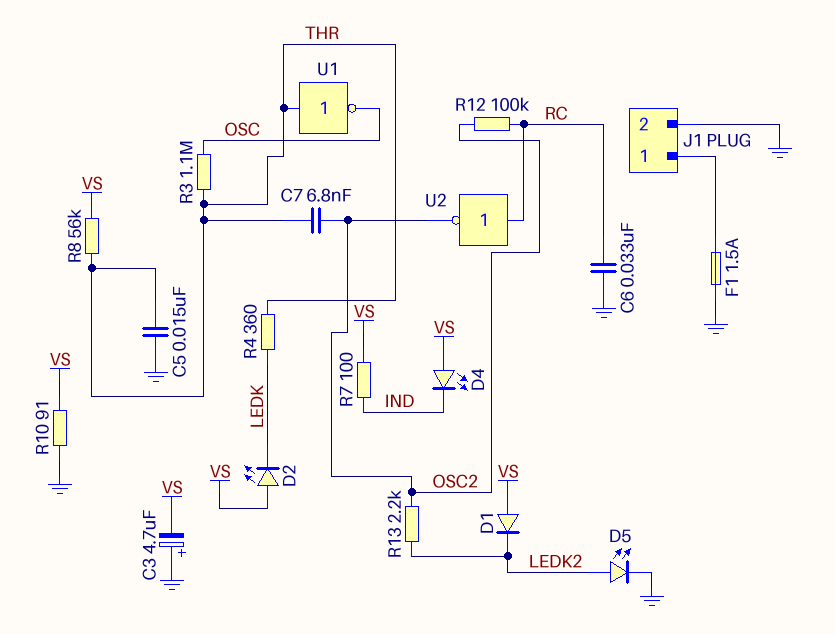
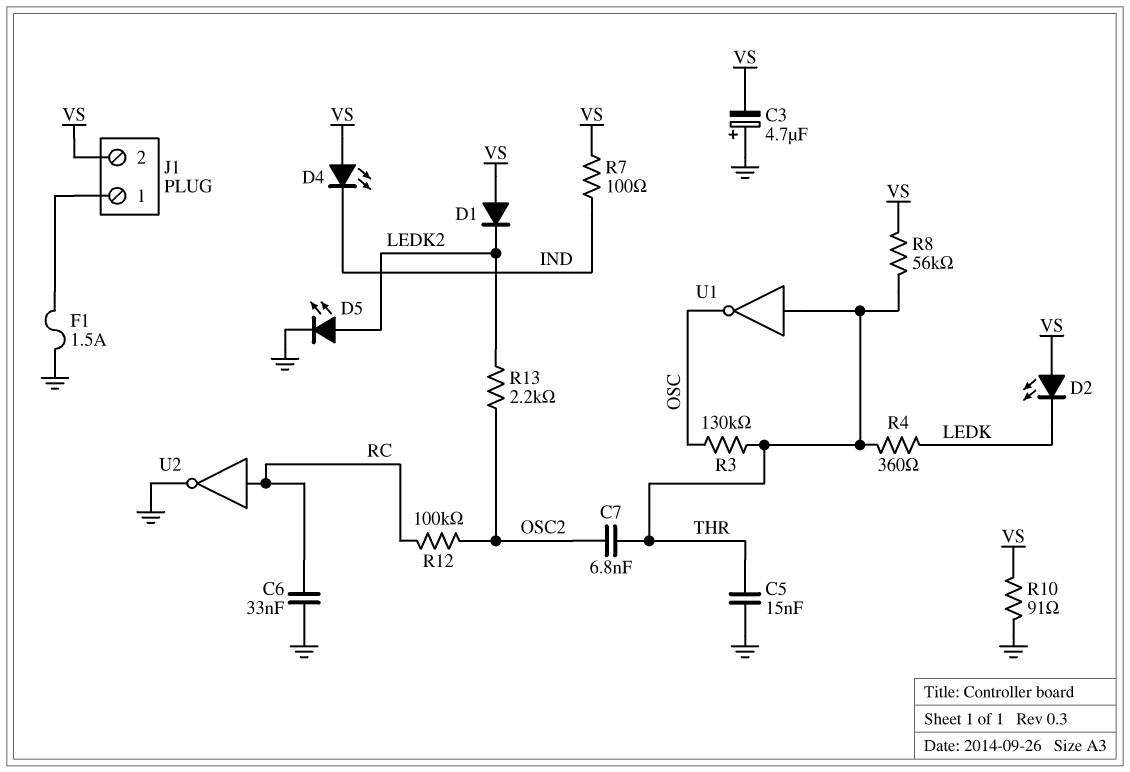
J1 pin 2: GND -> VS
R3: 1.1M (OSC, THR) -> 130k (OSC, THR)
U2: NOT (in RC, out OSC2) -> NOT (in RC, out GND)

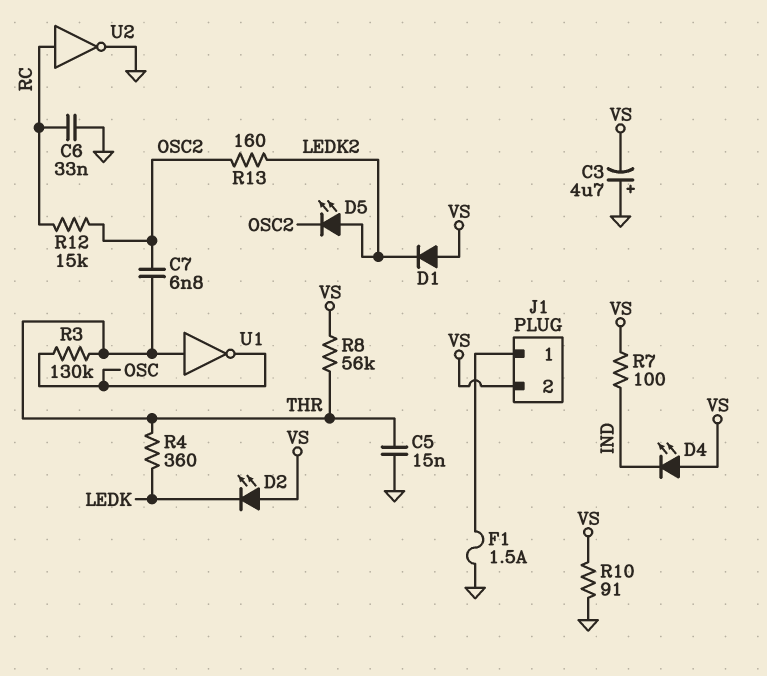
D5: LED (A LEDK2, K GND) -> LED (A LEDK2, K OSC2)
R12: 100k (OSC2, RC) -> 15k (OSC2, RC)
R13: 2.2k (LEDK2, OSC2) -> 160 (LEDK2, OSC2)

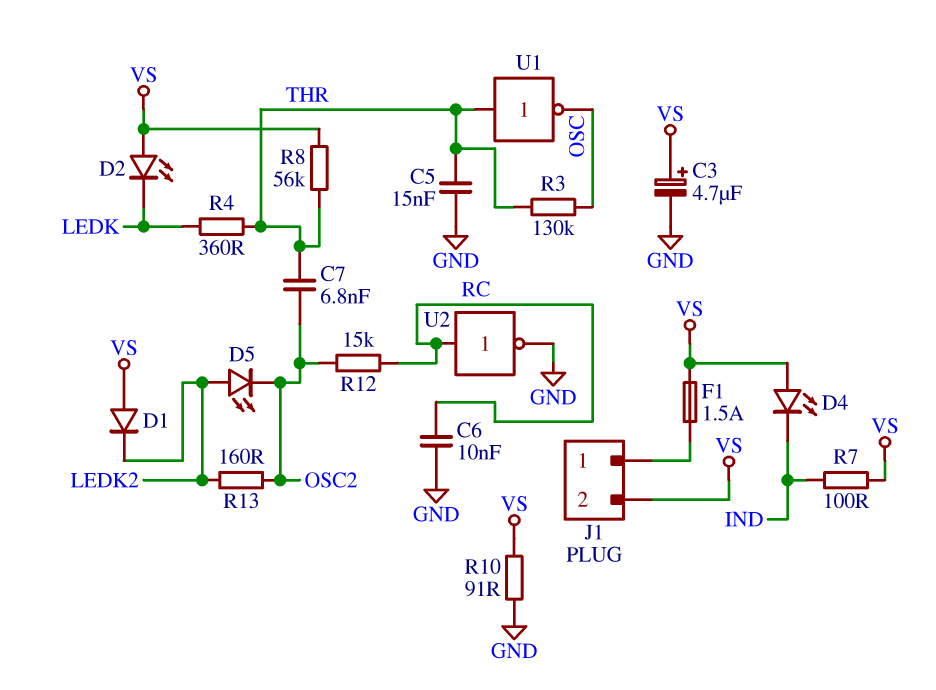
C3: 4.7uF (plus GND, minus VS) -> 4.7uF (plus VS, minus GND)
C6: 33nF (GND, RC) -> 10nF (GND, RC)
F1: 1.5A (GND, J1/1) -> 1.5A (J1/1, VS)

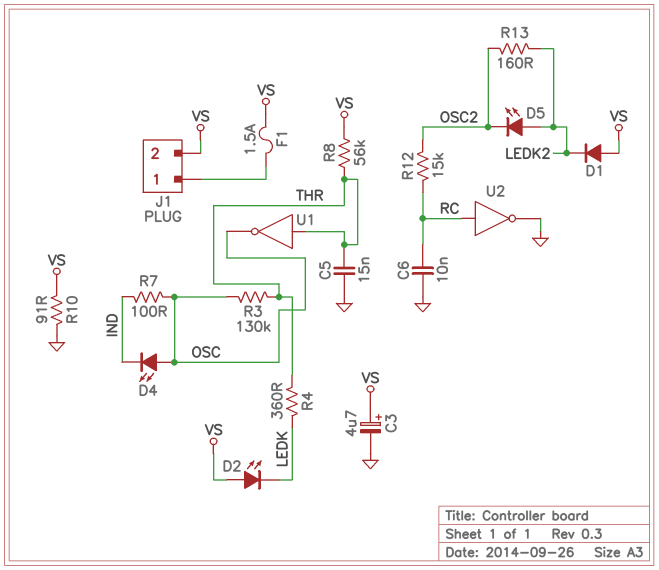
C7: 6.8nF (OSC2, THR) -> none
D4: LED (A VS, K IND) -> LED (A OSC, K IND)
R7: 100 (IND, VS) -> 100 (IND, OSC)

